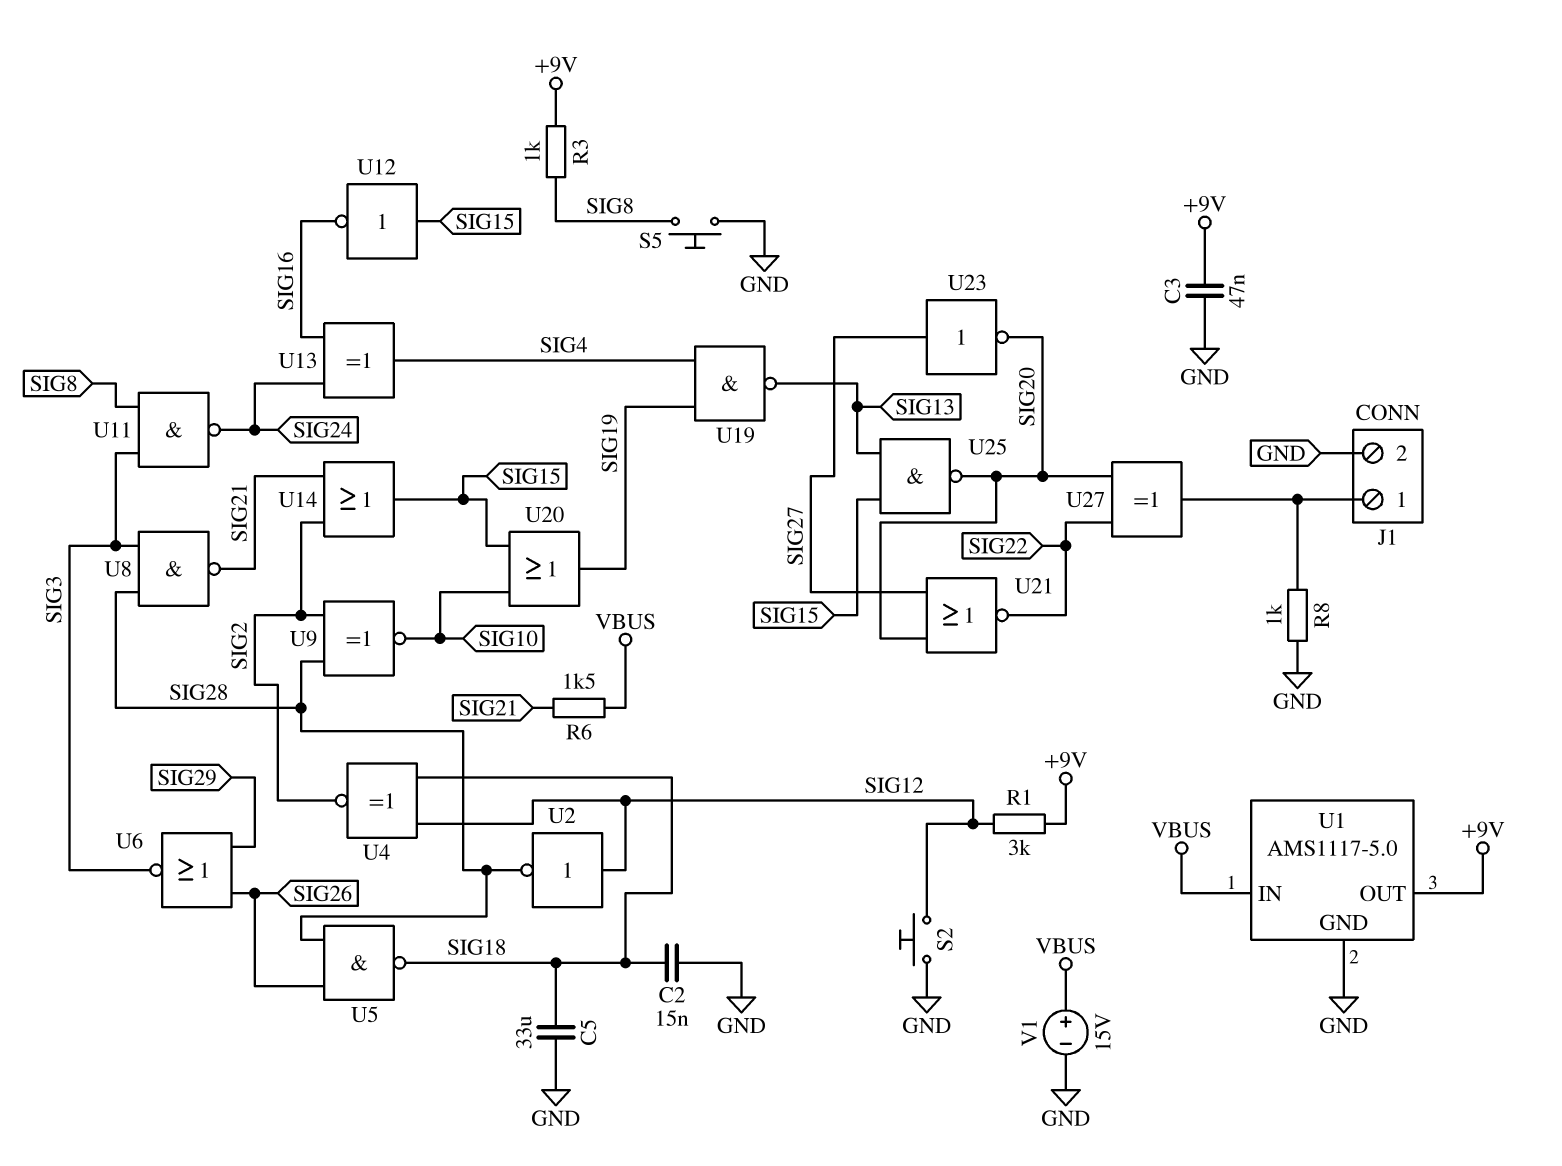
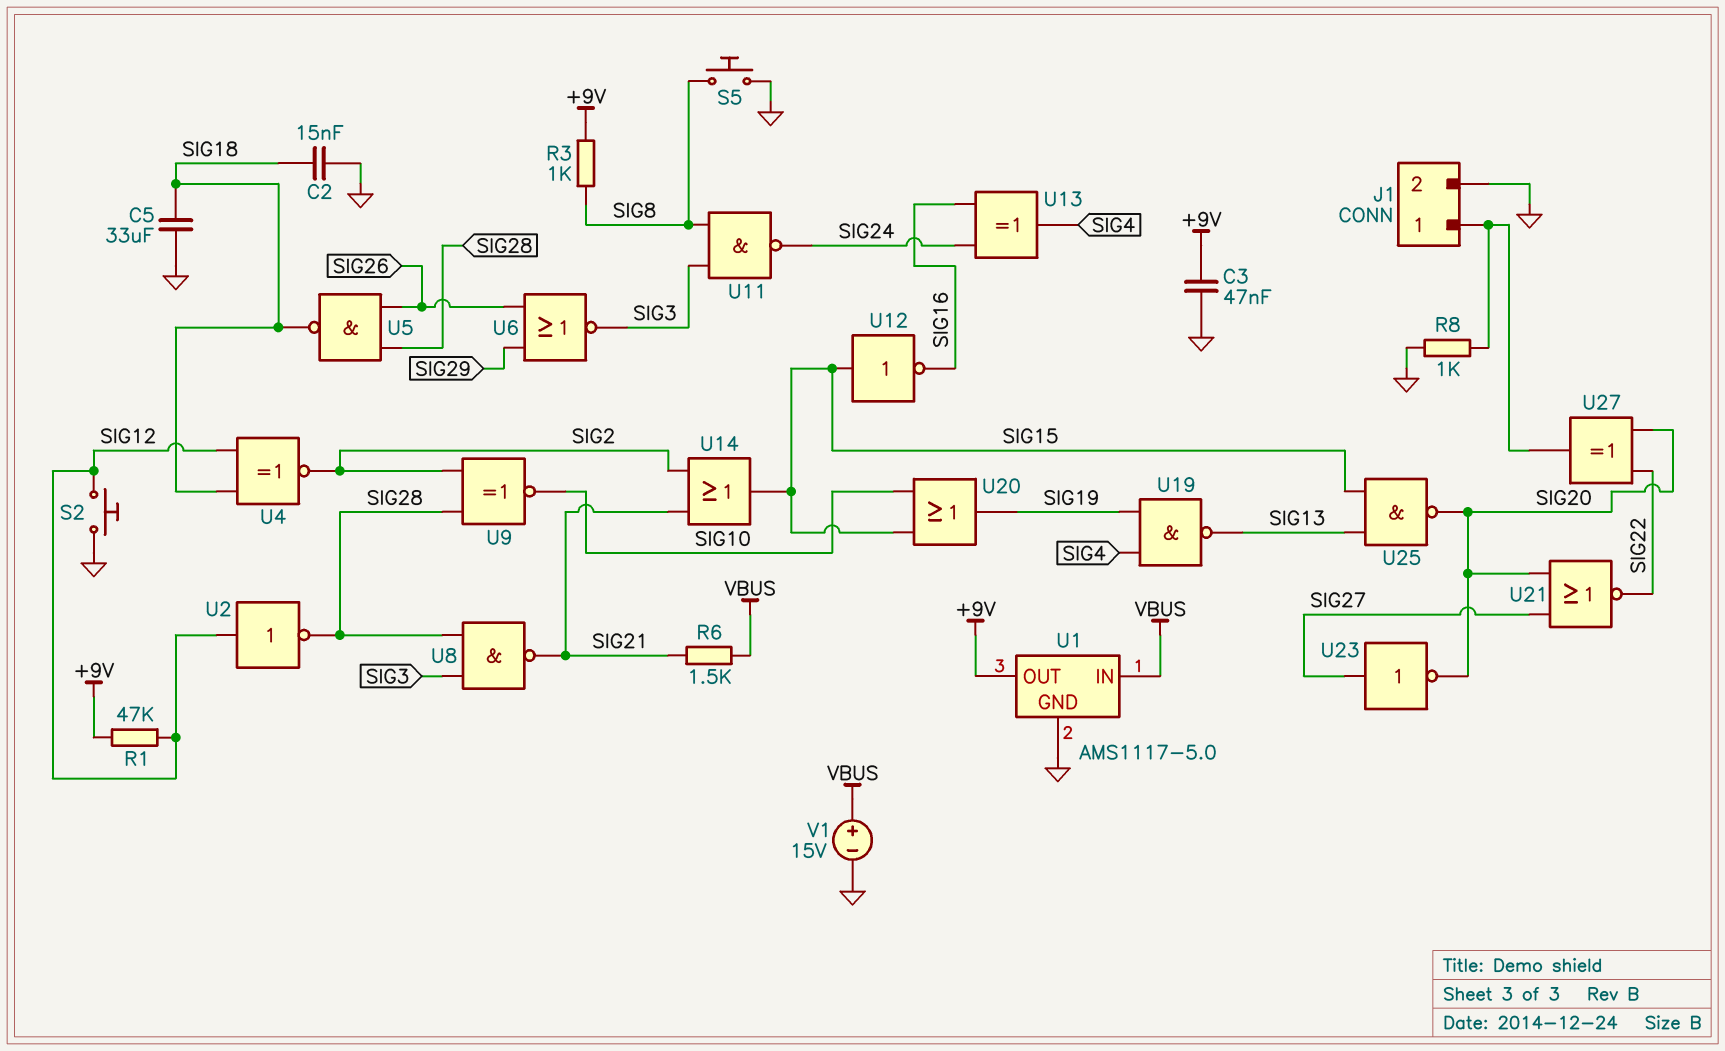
R1: 3k (+9V, SIG12) -> 47k (+9V, SIG12)

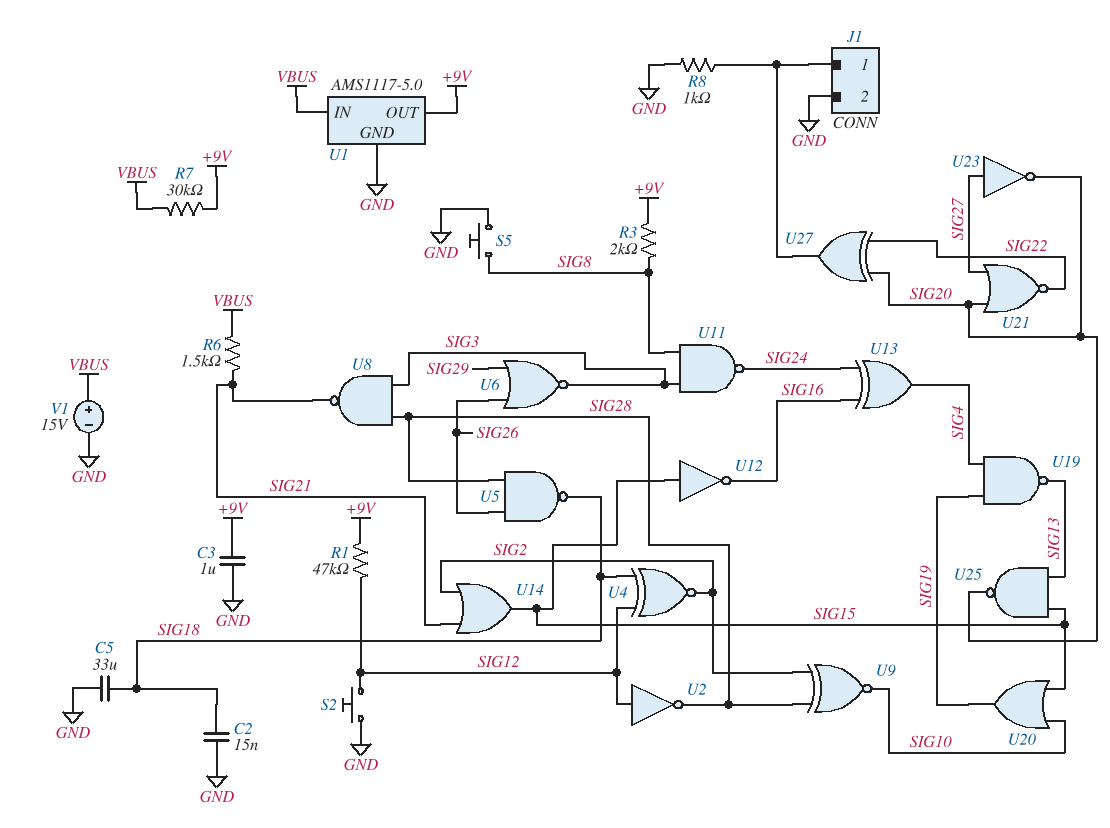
C3: 47nF (+9V, GND) -> 1uF (+9V, GND)
R3: 1k (+9V, SIG8) -> 2k (+9V, SIG8)
R7: none -> 30k (+9V, VBUS)

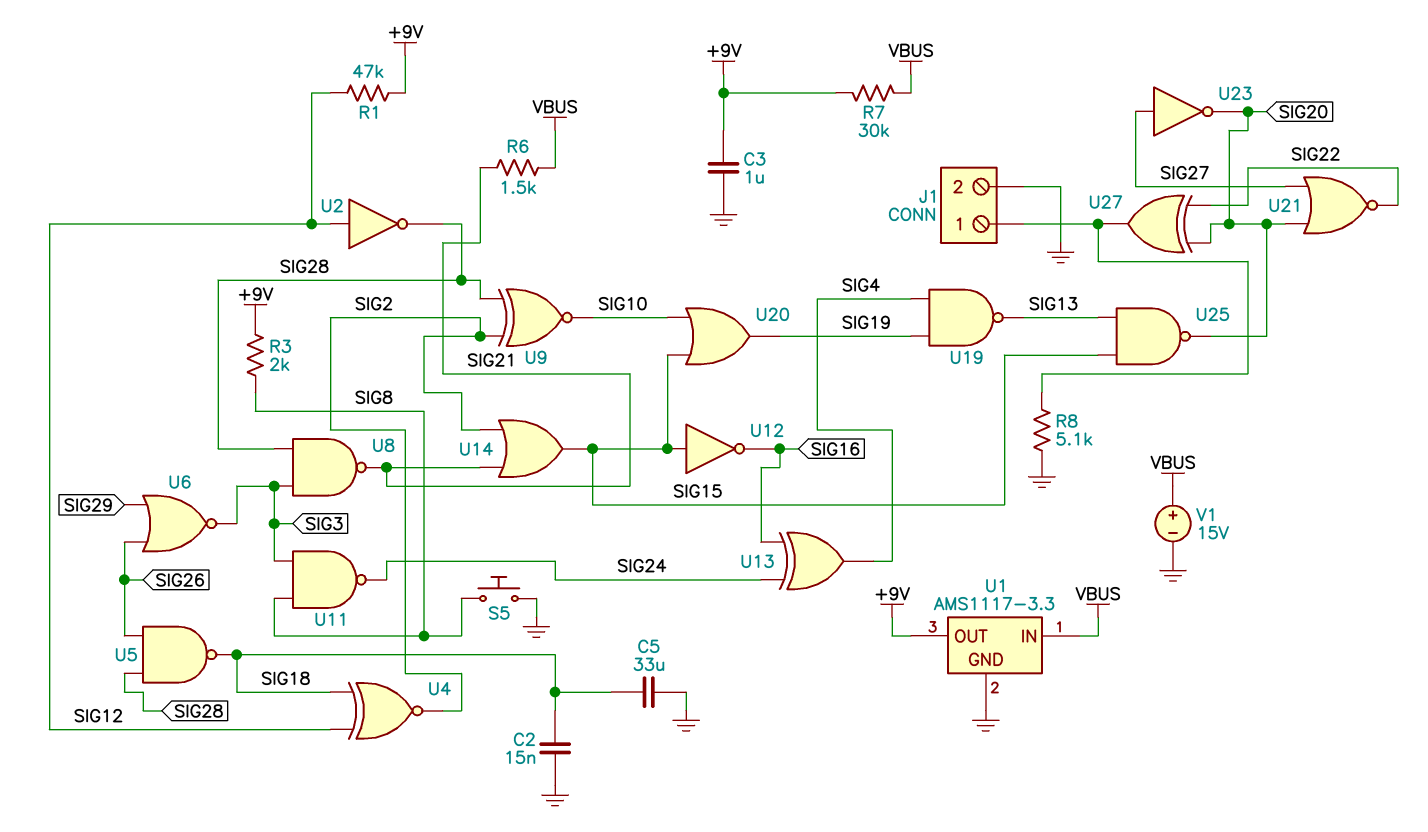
R8: 1k (GND, J1/1) -> 5.1k (GND, J1/1)
S2: button (GND, SIG12) -> none
U1: AMS1117-5.0 -> AMS1117-3.3

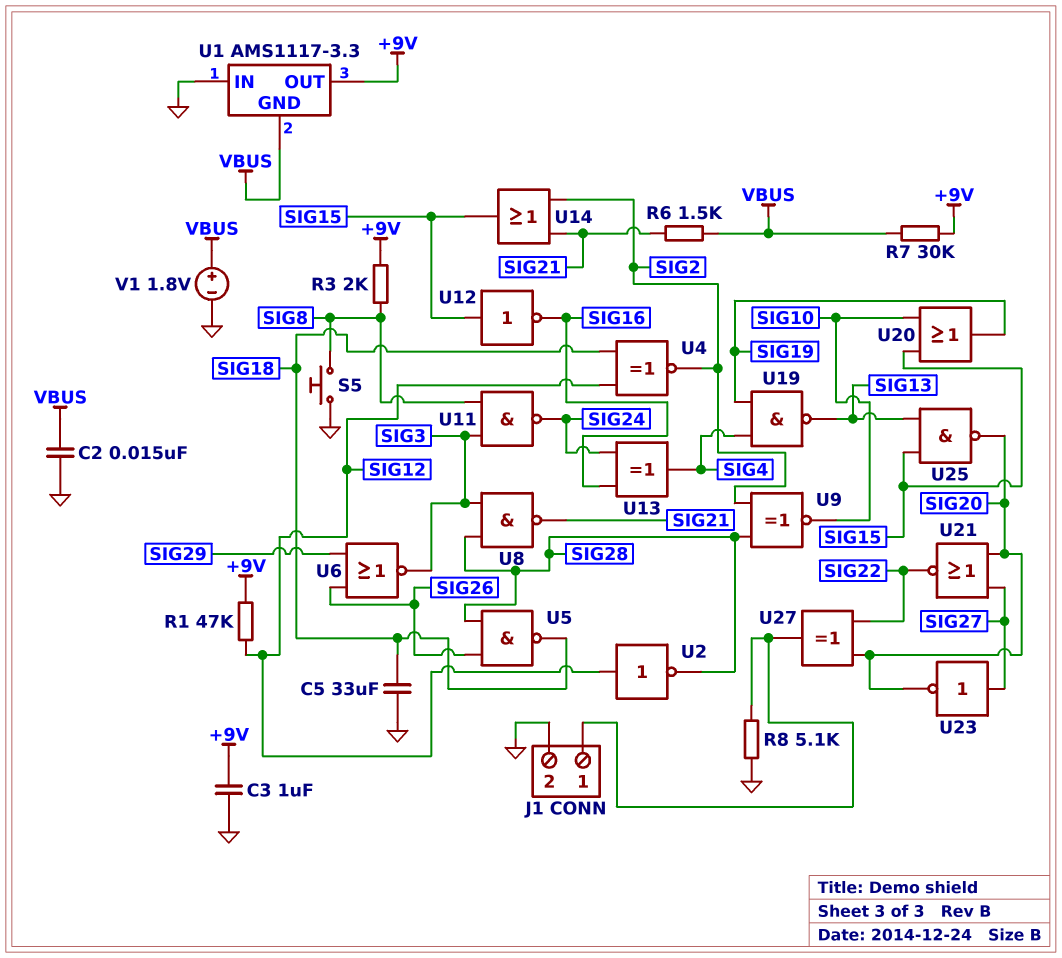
C2: 15nF (GND, SIG18) -> 15nF (GND, VBUS)
U1 pin GND: GND -> VBUS
U1 pin IN: VBUS -> GND
V1: 15V (plus VBUS, minus GND) -> 1.8V (plus VBUS, minus GND)

